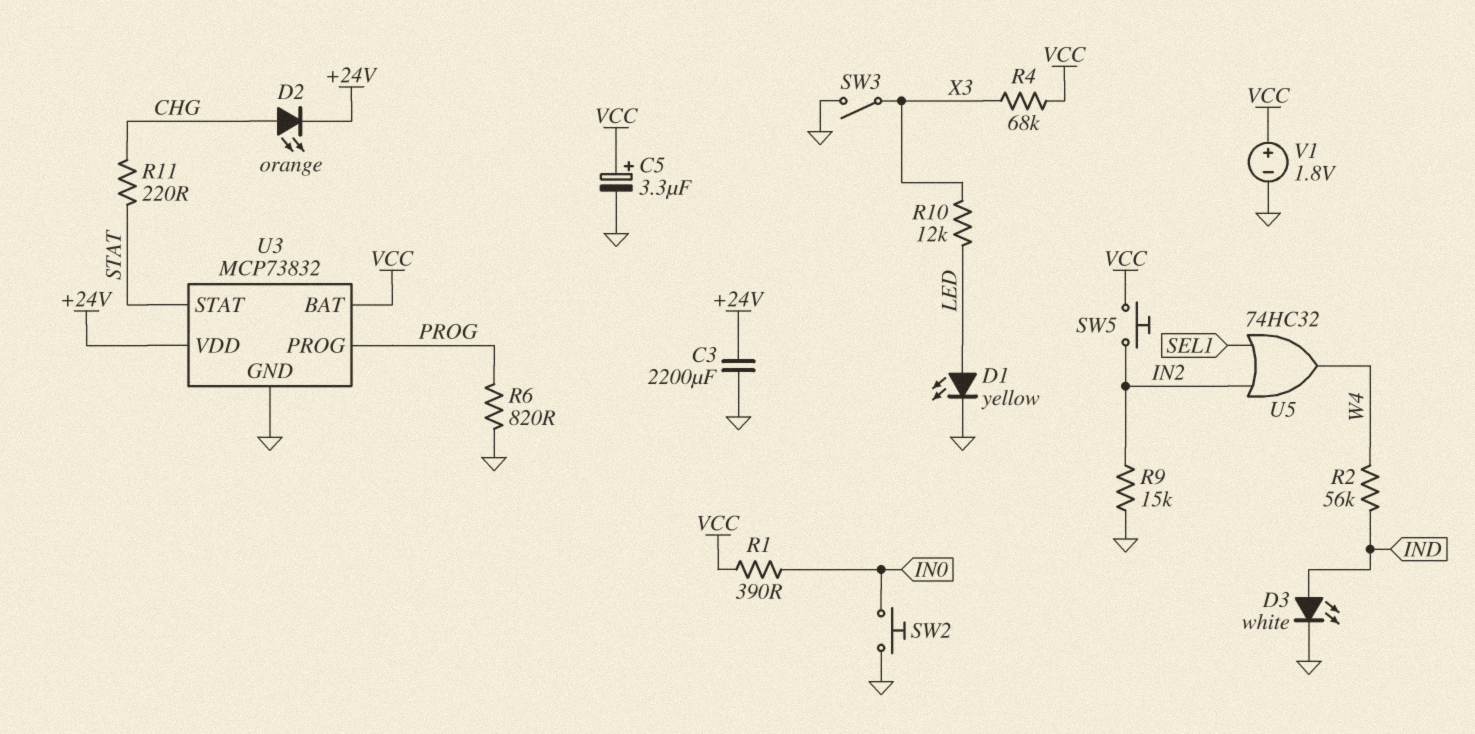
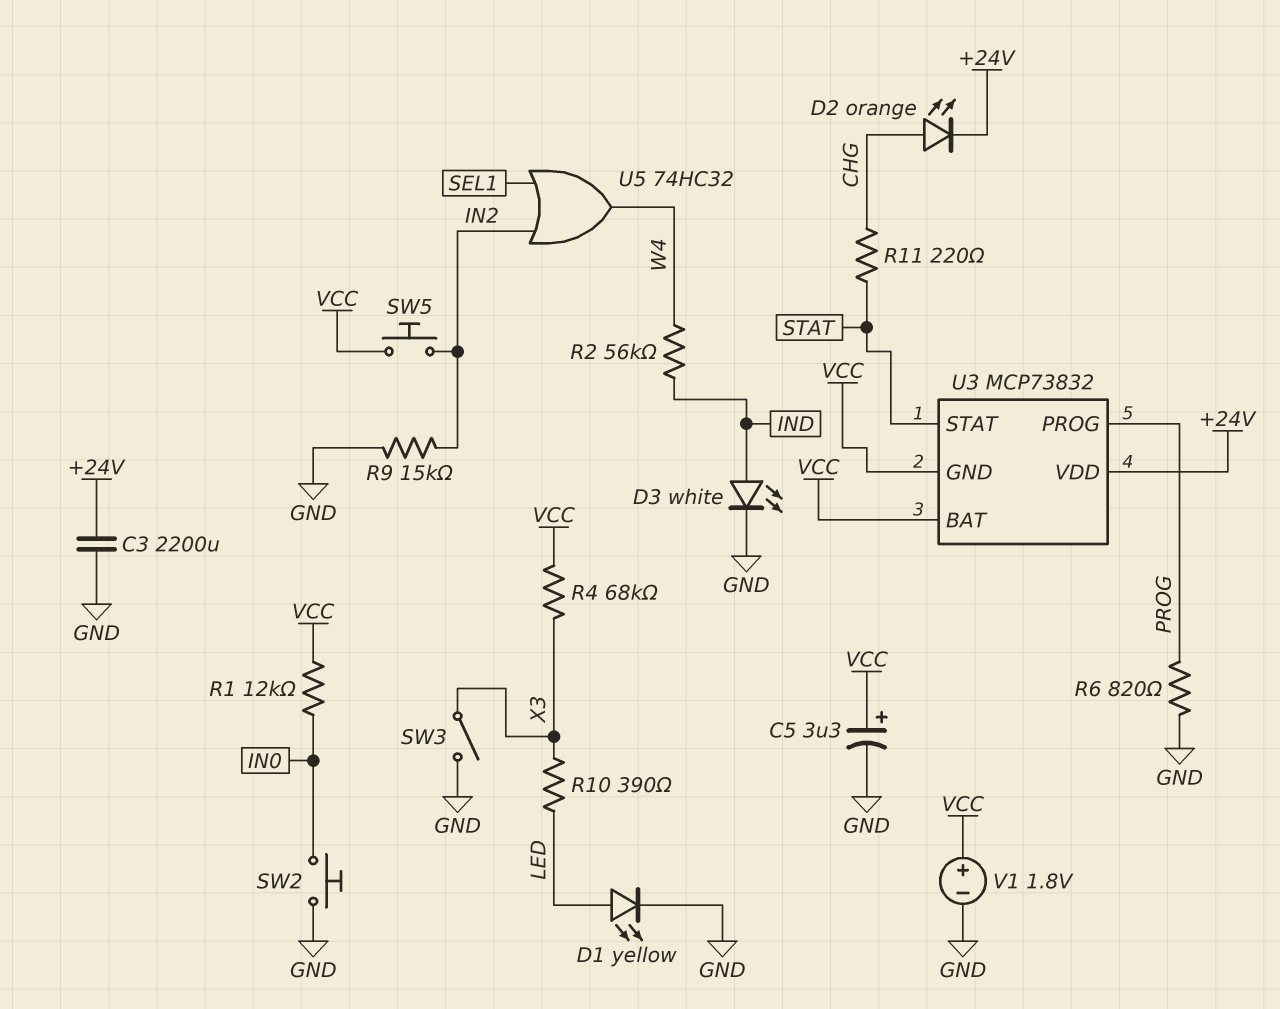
R1: 390 (IN0, VCC) -> 12k (IN0, VCC)
R10: 12k (LED, X3) -> 390 (LED, X3)
U3 pin GND: GND -> VCC

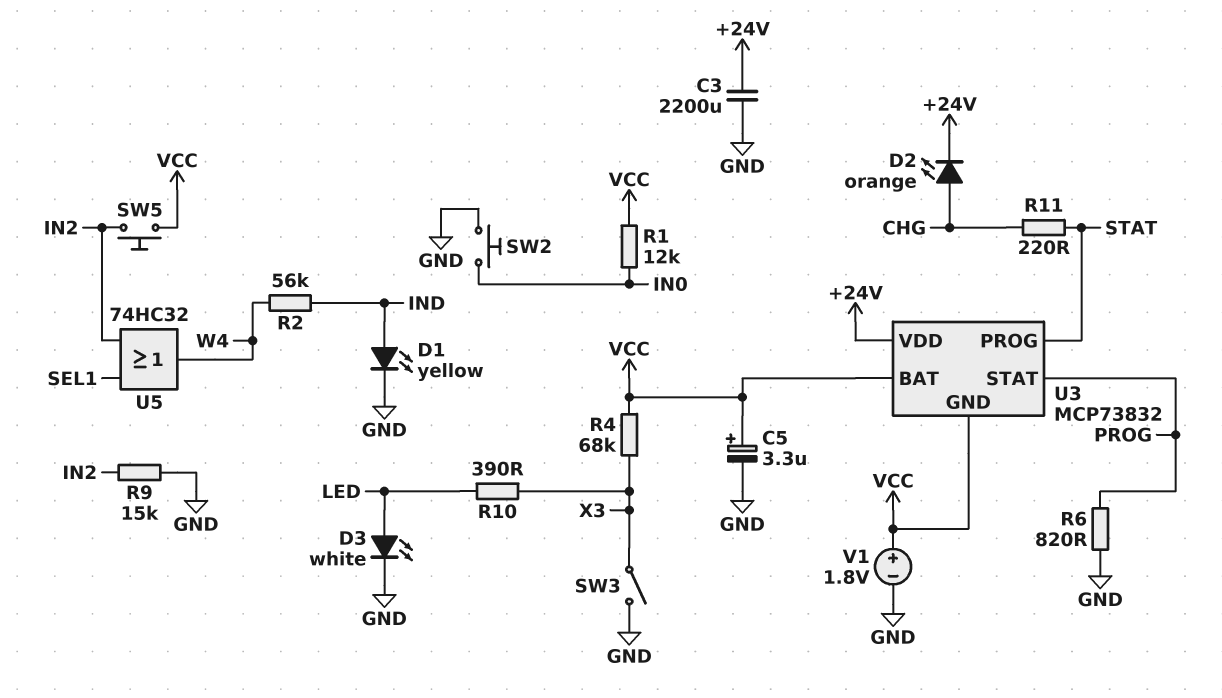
D1: LED yellow (A LED, K GND) -> LED yellow (A IND, K GND)
D3: LED white (A IND, K GND) -> LED white (A LED, K GND)
U3 pin PROG: PROG -> STAT
U3 pin STAT: STAT -> PROG

